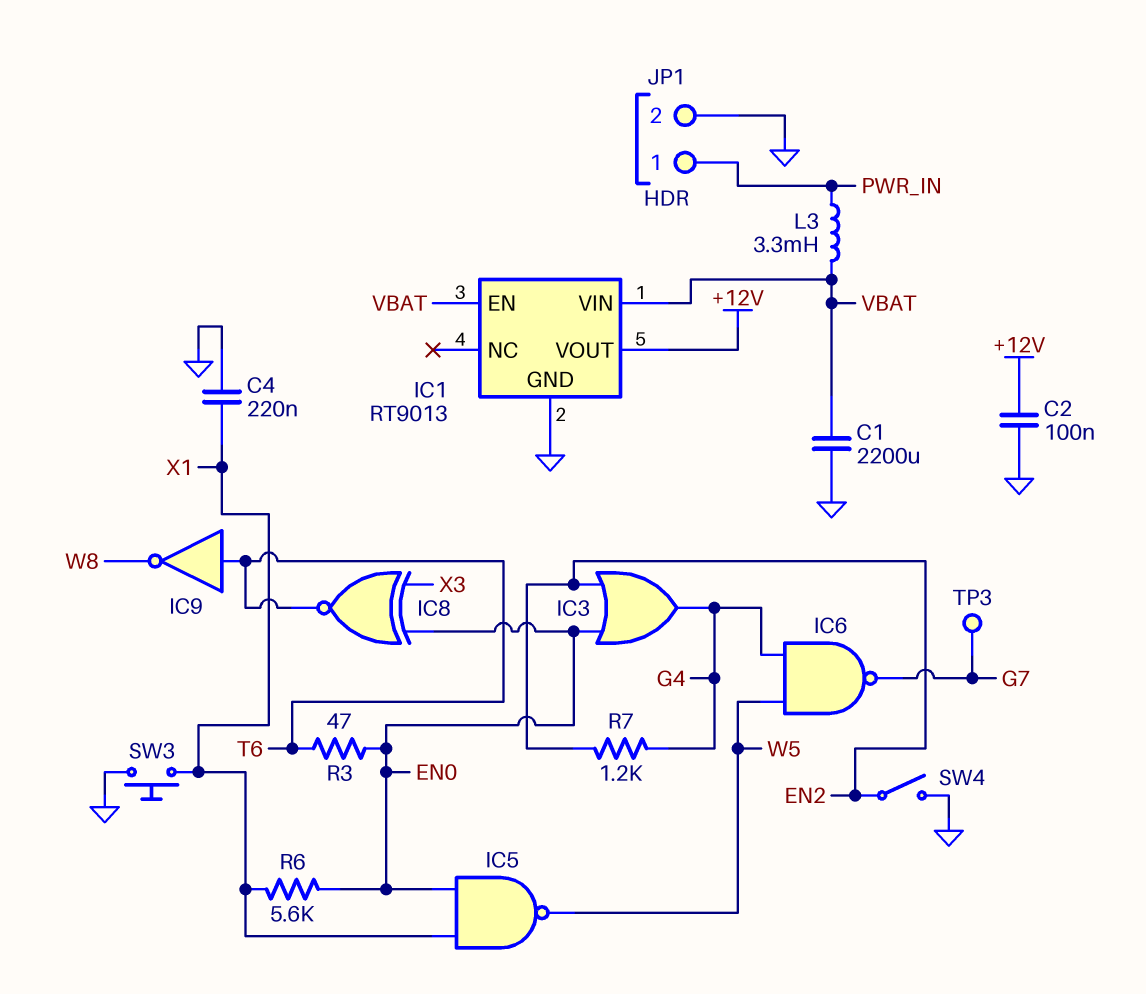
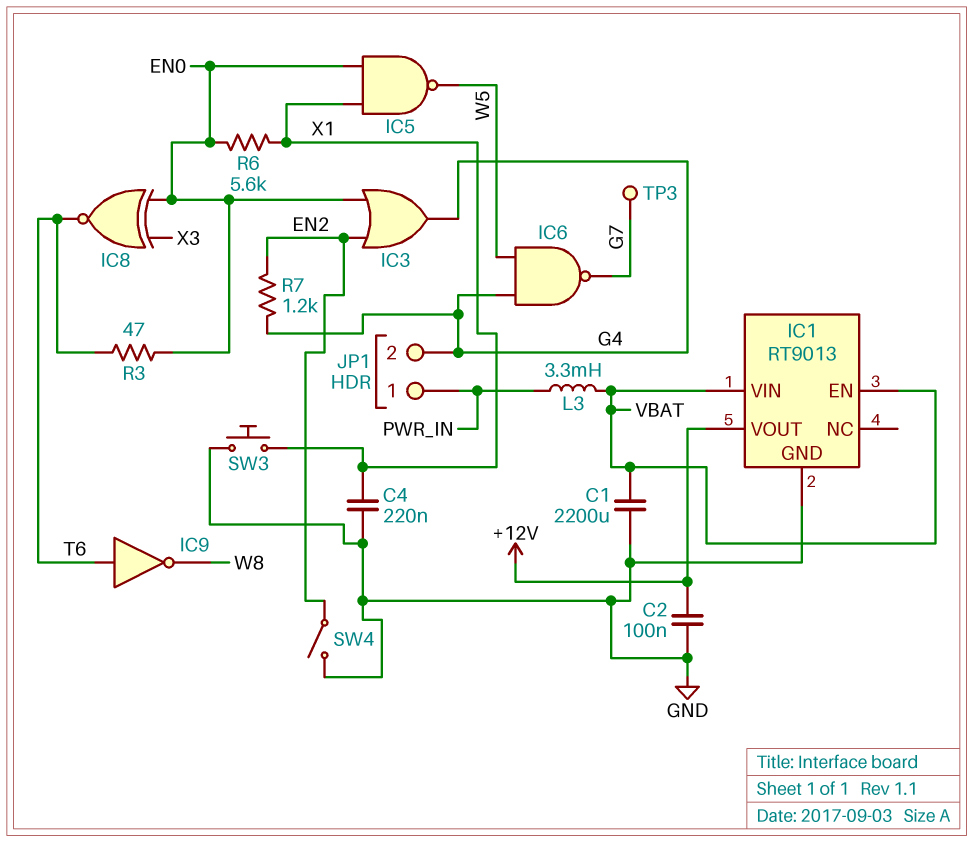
JP1 pin 2: GND -> G4

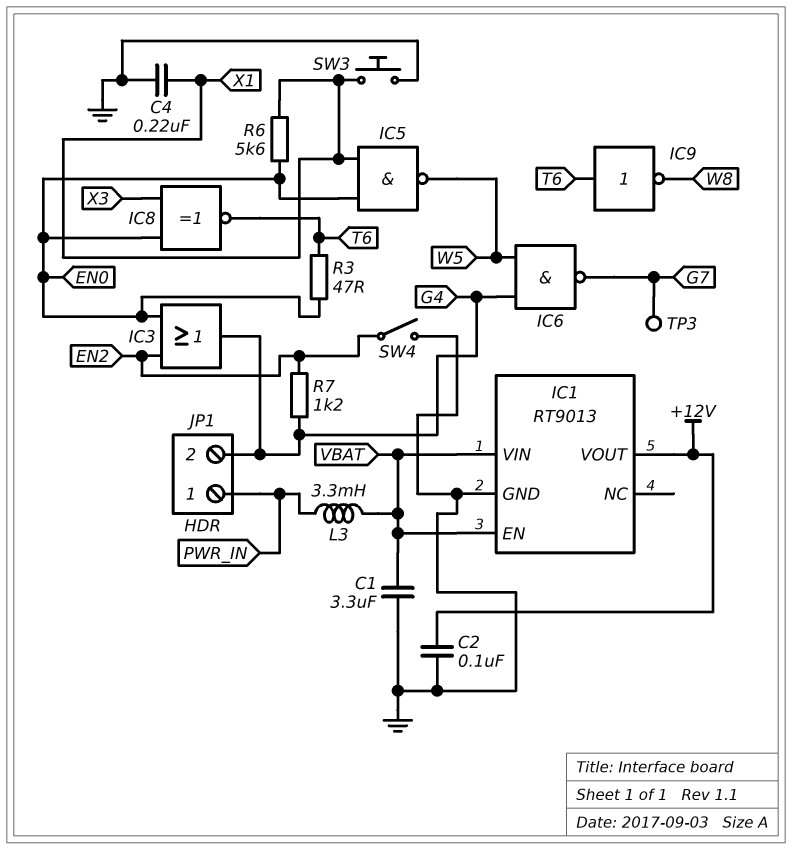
C1: 2200uF (GND, VBAT) -> 3.3uF (GND, VBAT)

